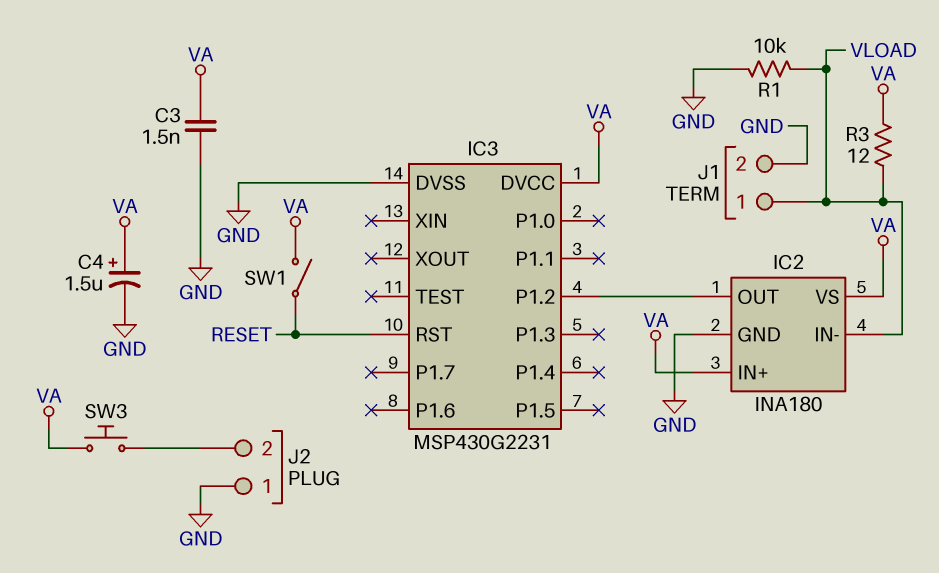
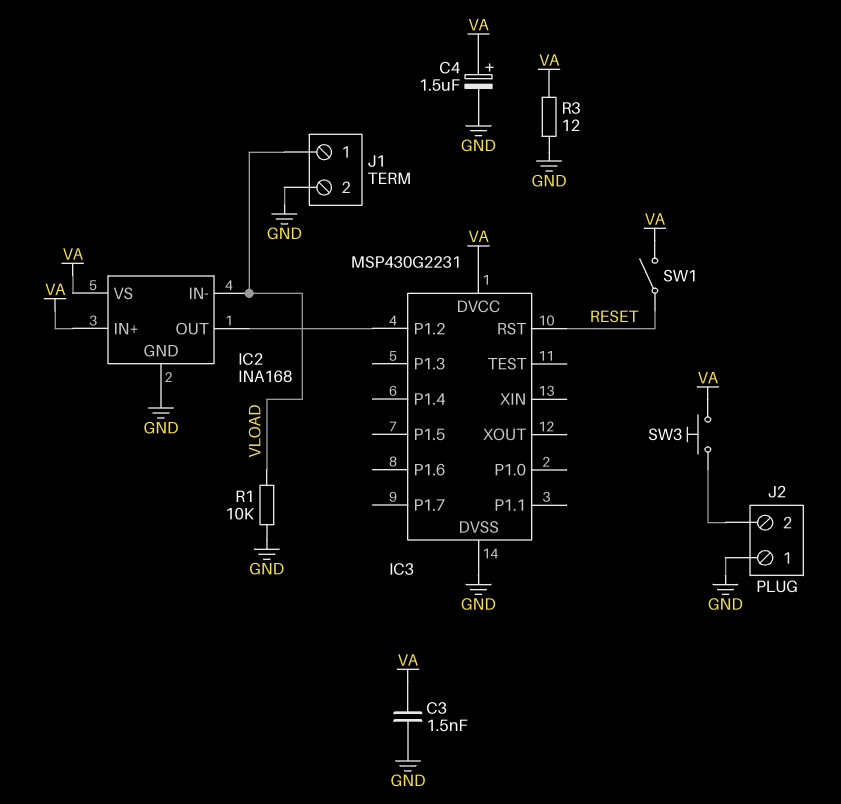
IC2: INA180 -> INA168
R3: 12 (VA, VLOAD) -> 12 (GND, VA)

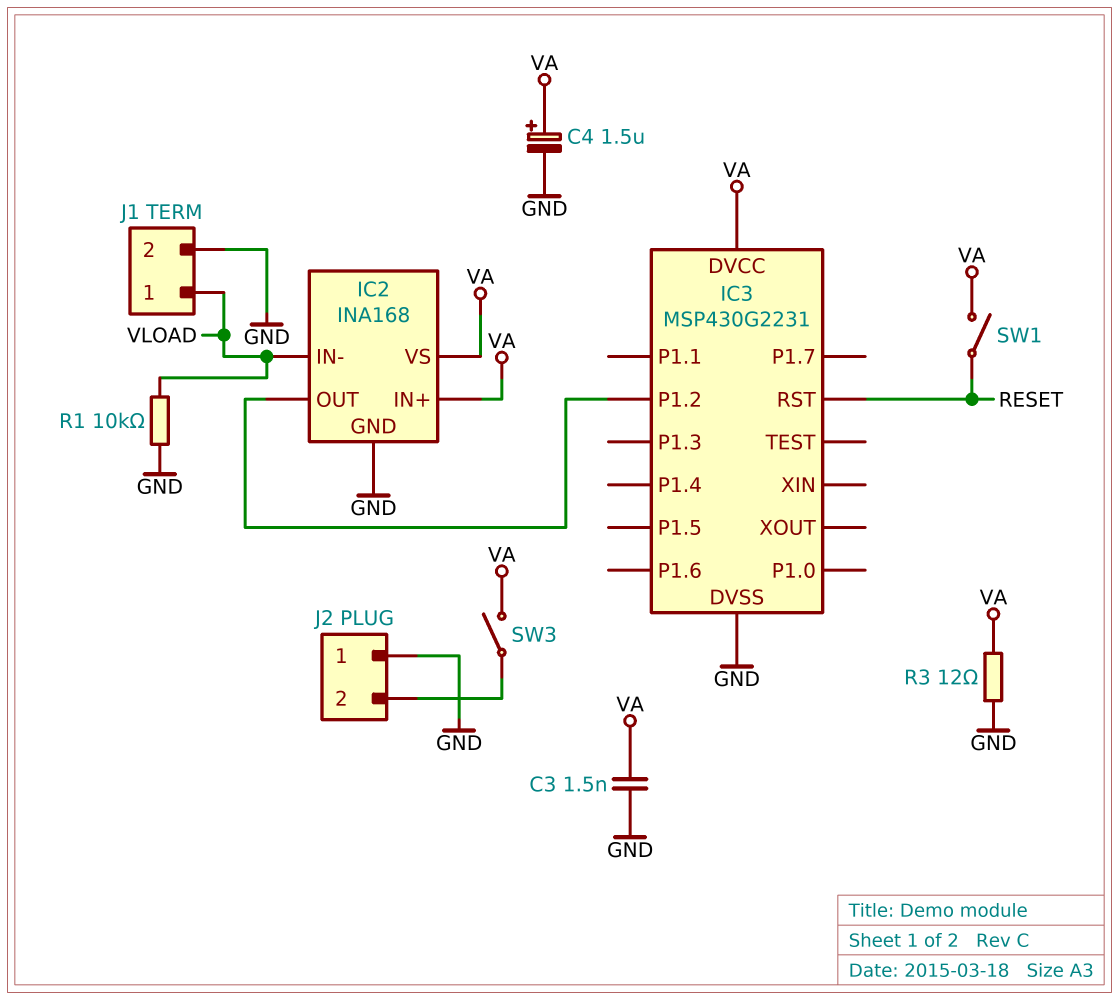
SW3: button (J2/2, VA) -> switch (J2/2, VA)

